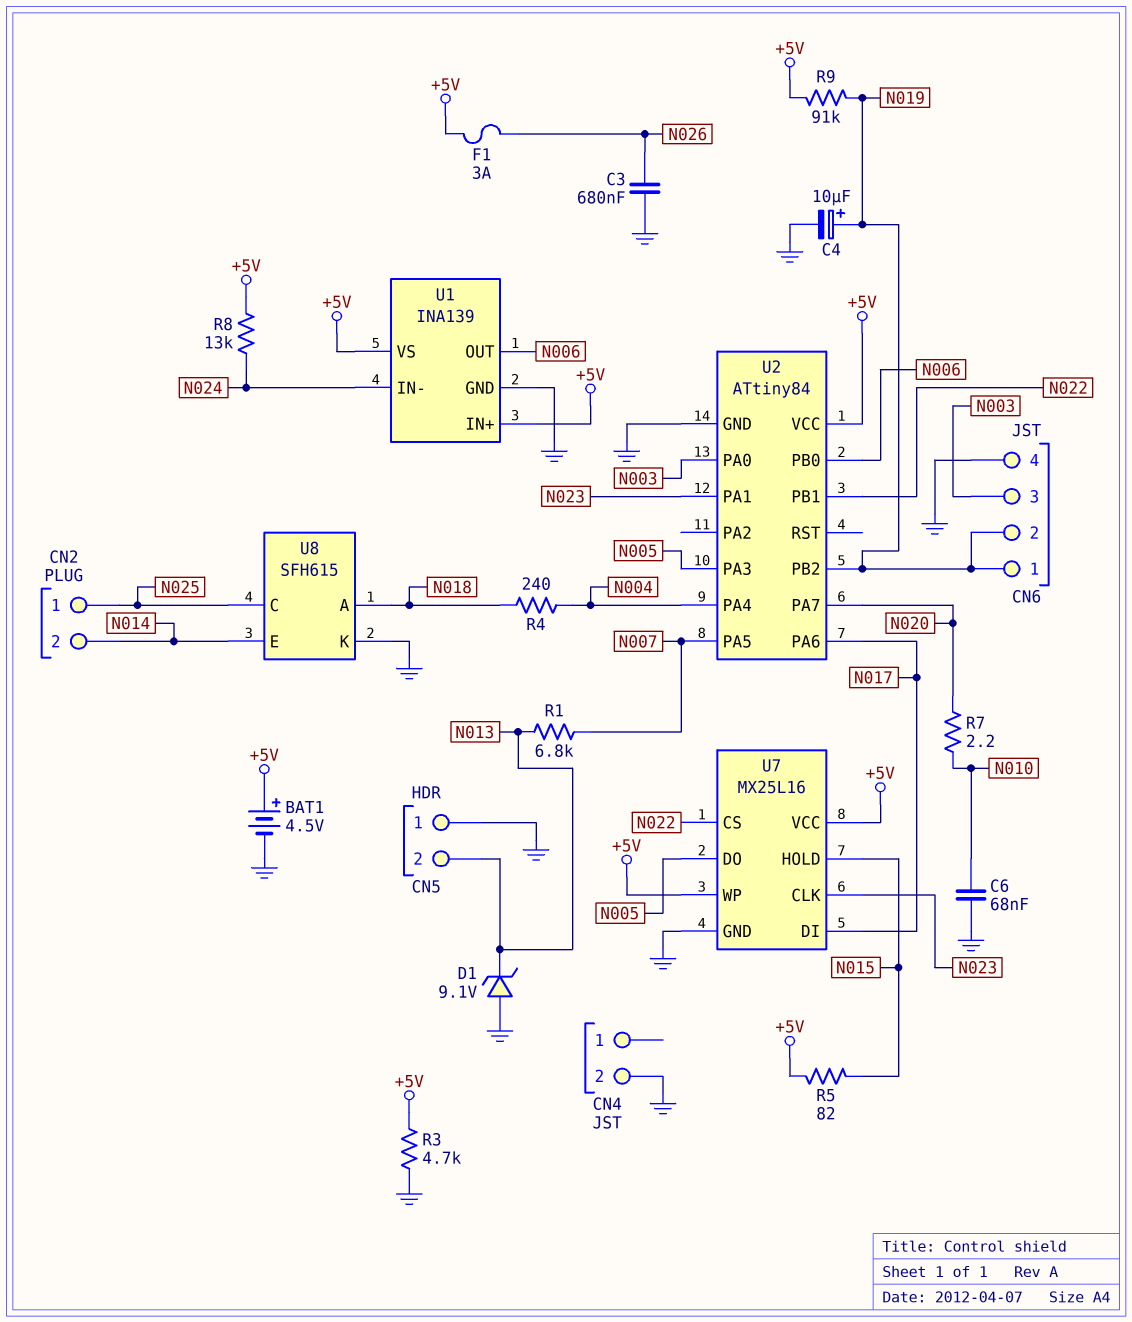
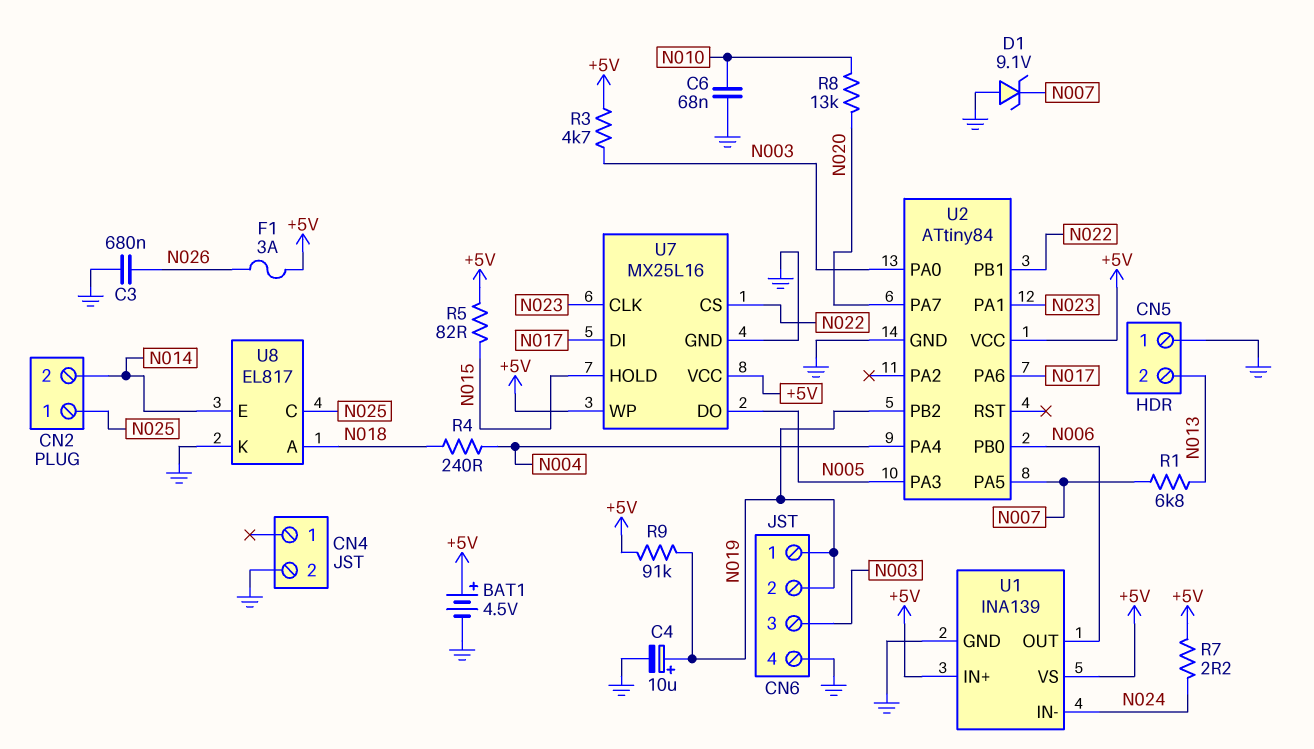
D1: zener 9.1V (A GND, K N013) -> zener 9.1V (A GND, K N007)
R3: 4.7k (+5V, GND) -> 4.7k (+5V, N003)
R7: 2.2 (N010, N020) -> 2.2 (+5V, N024)
R8: 13k (+5V, N024) -> 13k (N010, N020)
U8: SFH615 -> EL817

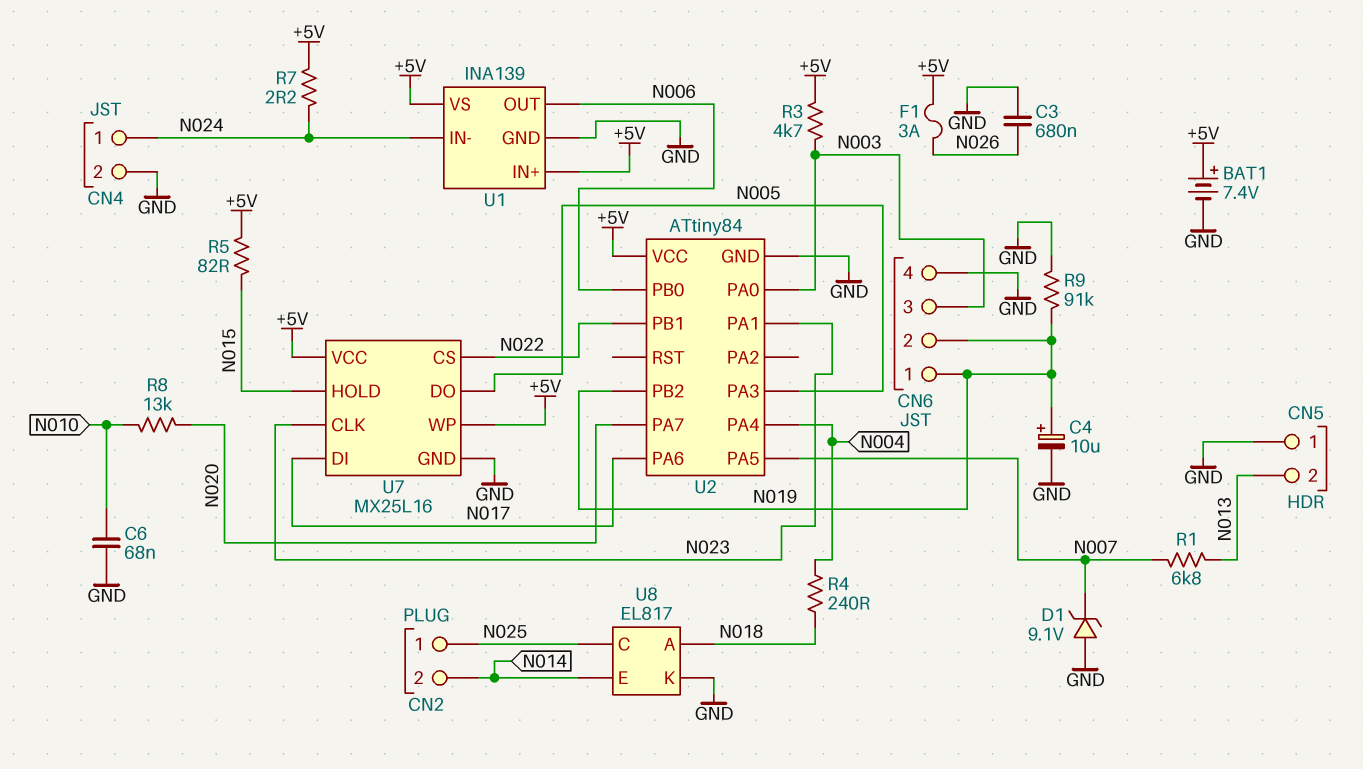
BAT1: 4.5V (plus +5V, minus GND) -> 7.4V (plus +5V, minus GND)
CN4 pin 1: none -> N024
R9: 91k (+5V, N019) -> 91k (GND, N019)

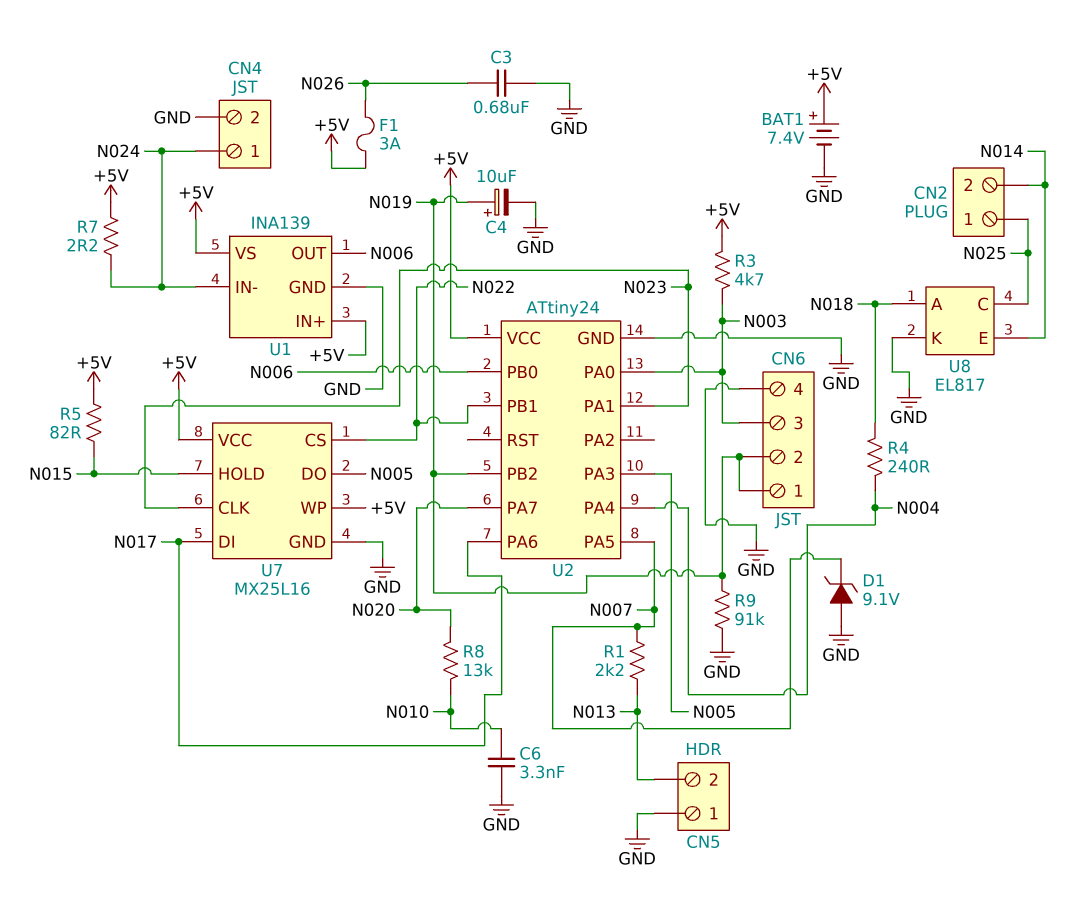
C6: 68nF (GND, N010) -> 3.3nF (GND, N010)
R1: 6.8k (N007, N013) -> 2.2k (N007, N013)
U2: ATtiny84 -> ATtiny24

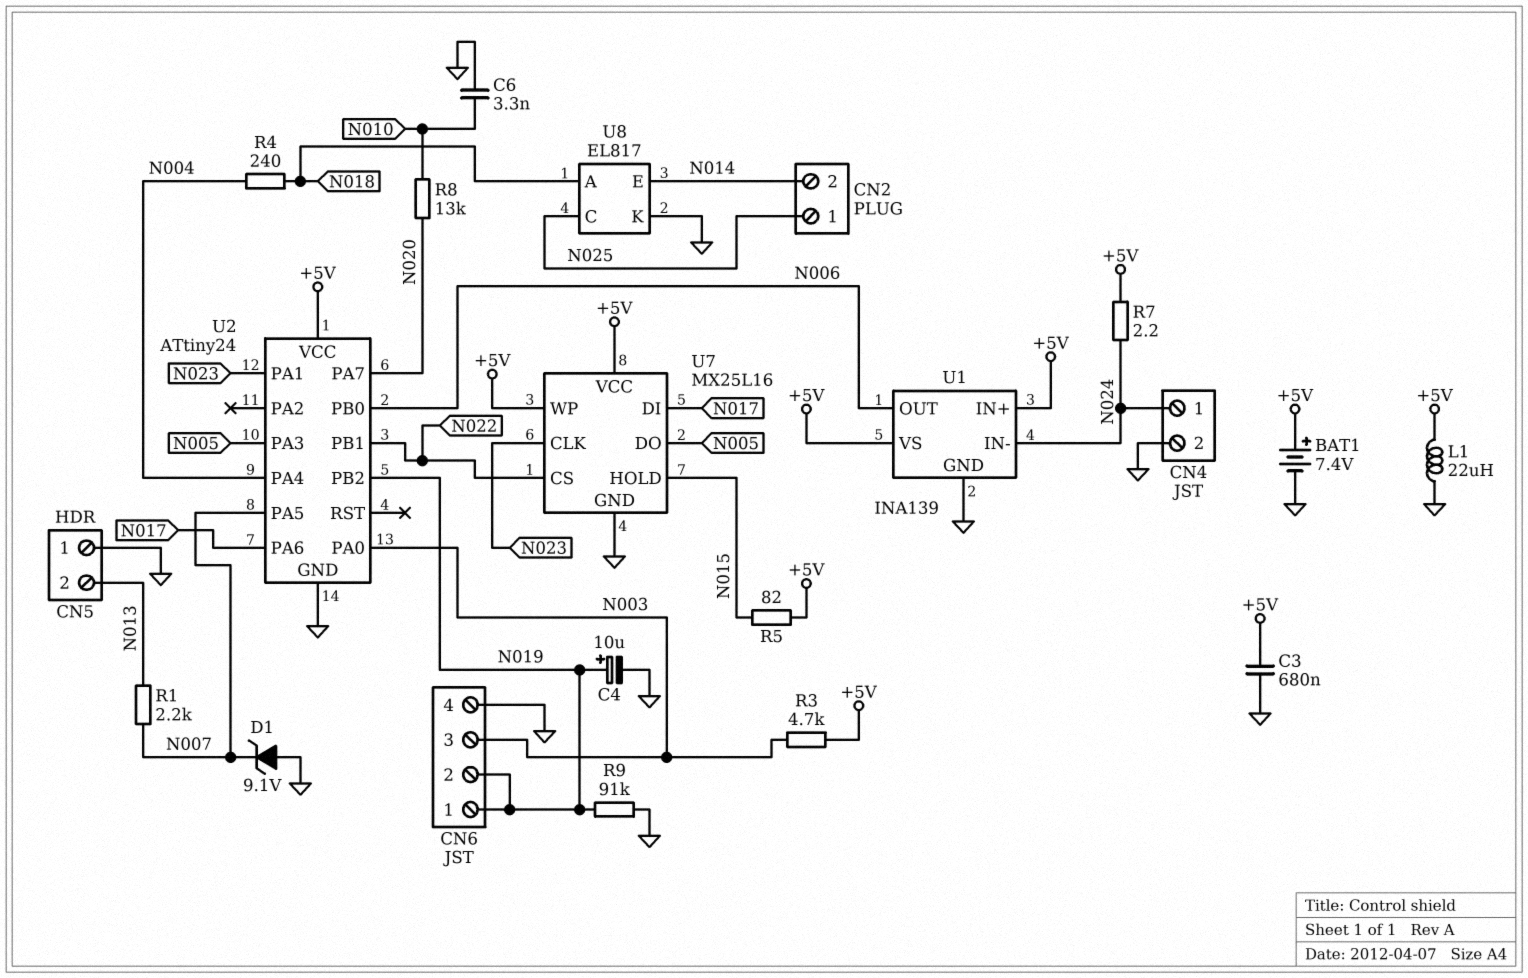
C3: 680nF (GND, N026) -> 680nF (+5V, GND)
F1: 3A (+5V, N026) -> none
L1: none -> 22uH (+5V, GND)

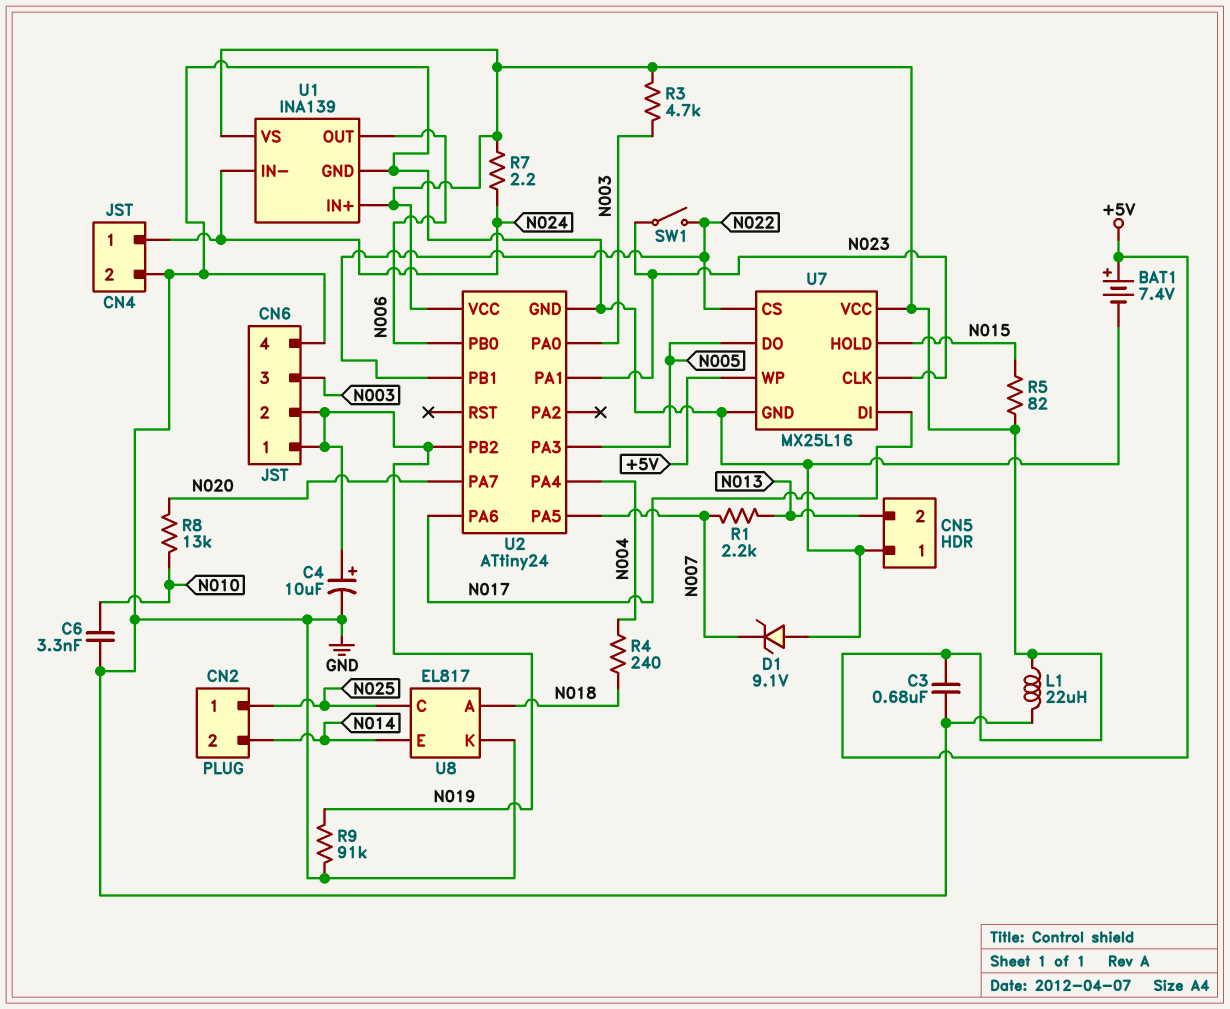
SW1: none -> switch (N022, N023)

